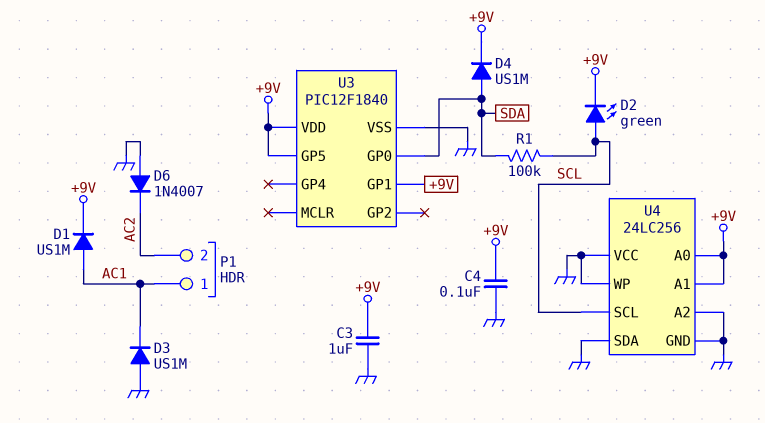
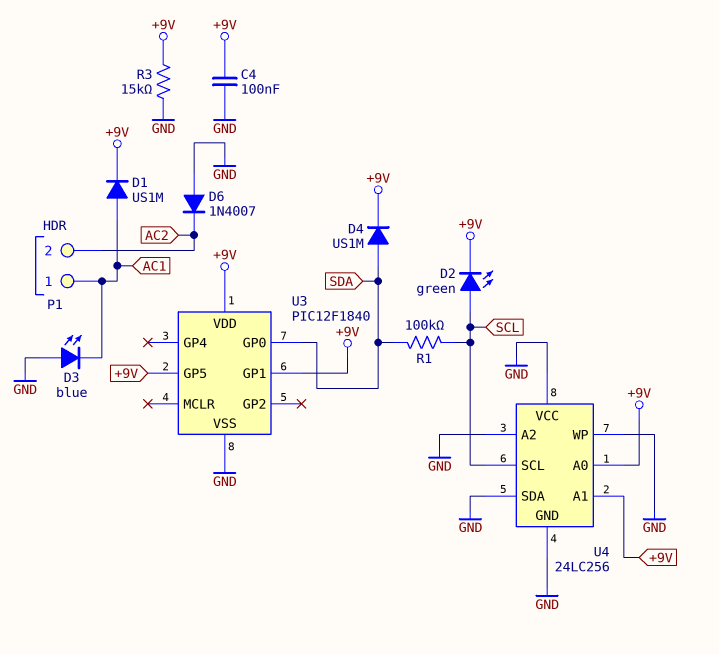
C3: 1uF (+9V, GND) -> none
D3: diode US1M (A GND, K AC1) -> LED blue (A GND, K AC1)
R3: none -> 15k (+9V, GND)

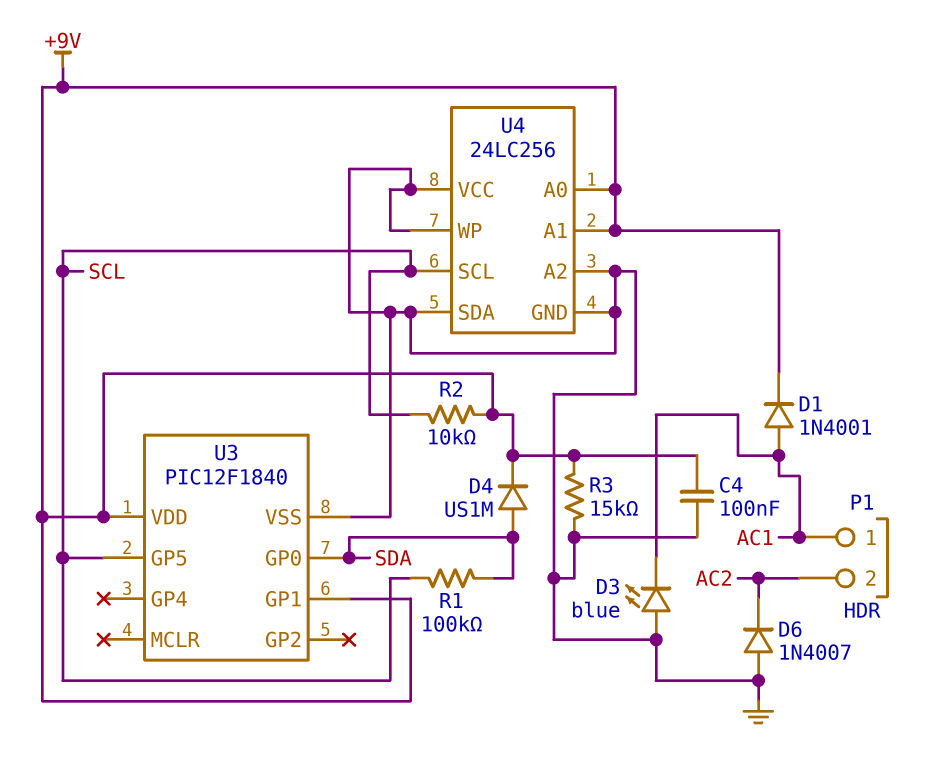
D1: diode US1M (A AC1, K +9V) -> diode 1N4001 (A AC1, K +9V)
D2: LED green (A SCL, K +9V) -> none
R2: none -> 10k (+9V, SCL)
U3 pin GP5: +9V -> SCL

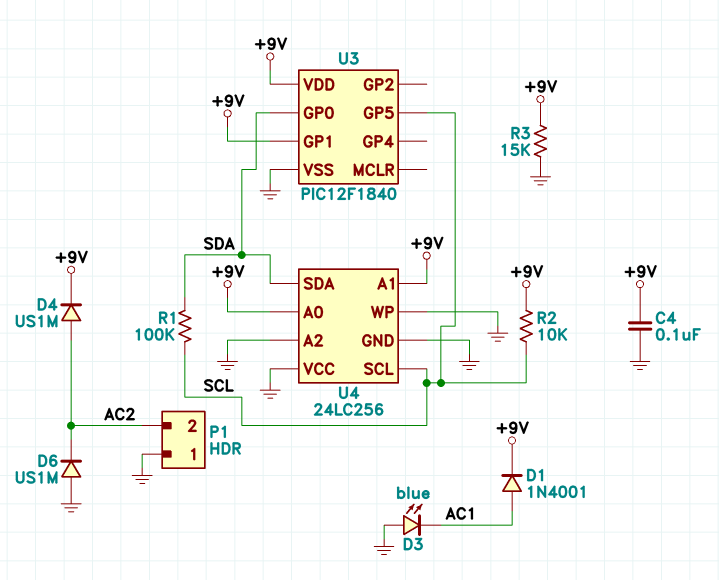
D4: diode US1M (A SDA, K +9V) -> diode US1M (A AC2, K +9V)
D6: diode 1N4007 (A GND, K AC2) -> diode US1M (A GND, K AC2)
P1 pin 1: AC1 -> GND
U4 pin SDA: GND -> SDA

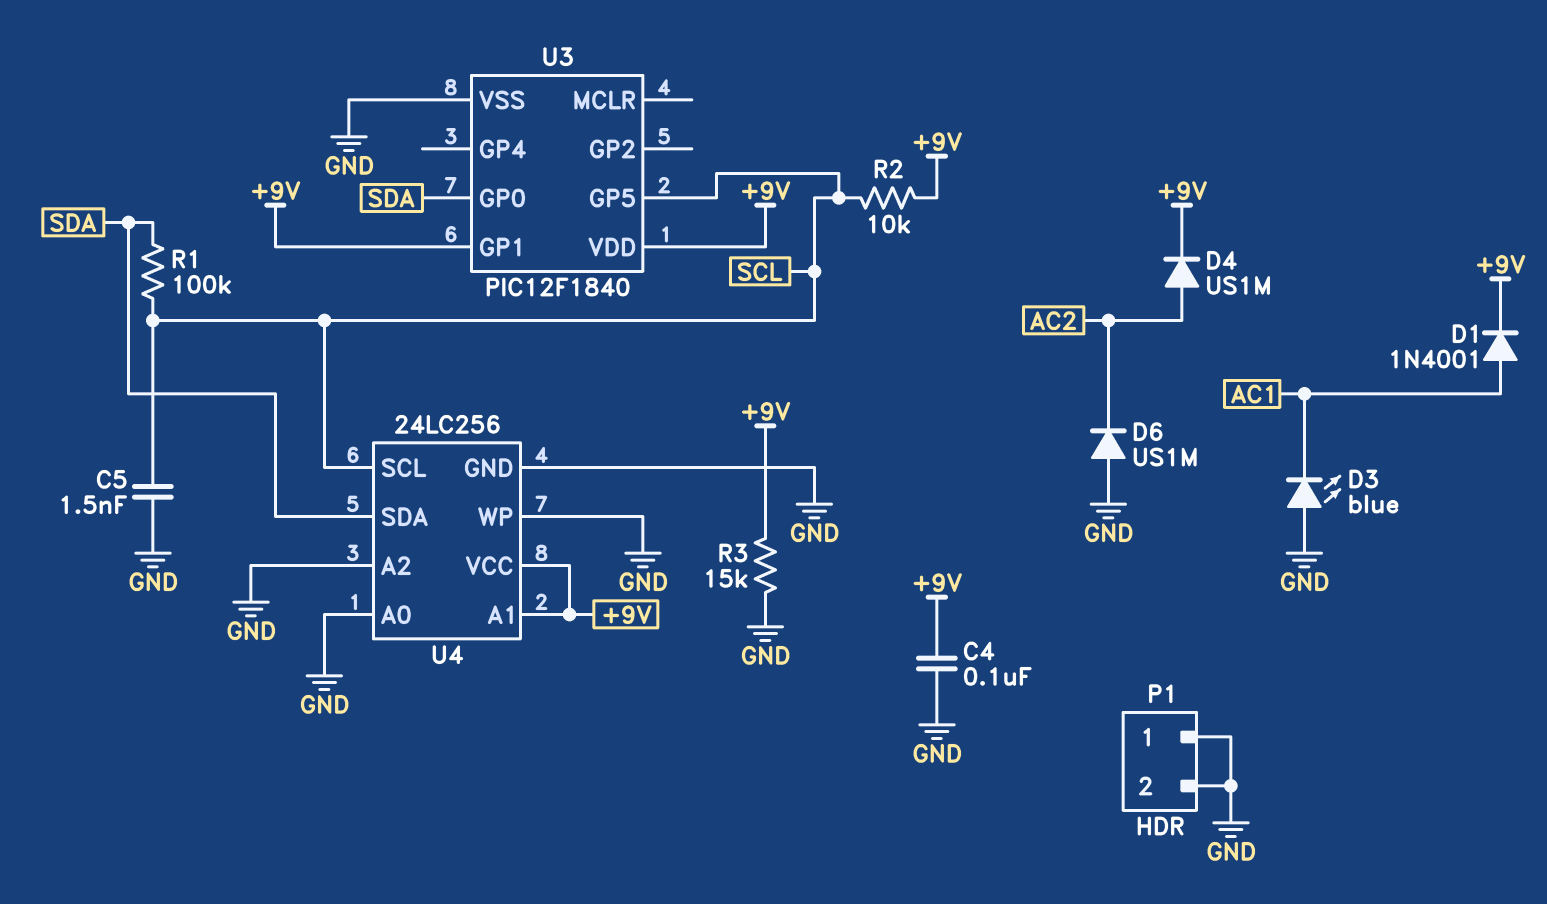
C5: none -> 1.5nF (GND, SCL)
P1 pin 2: AC2 -> GND
U4 pin A0: +9V -> GND
U4 pin VCC: GND -> +9V

